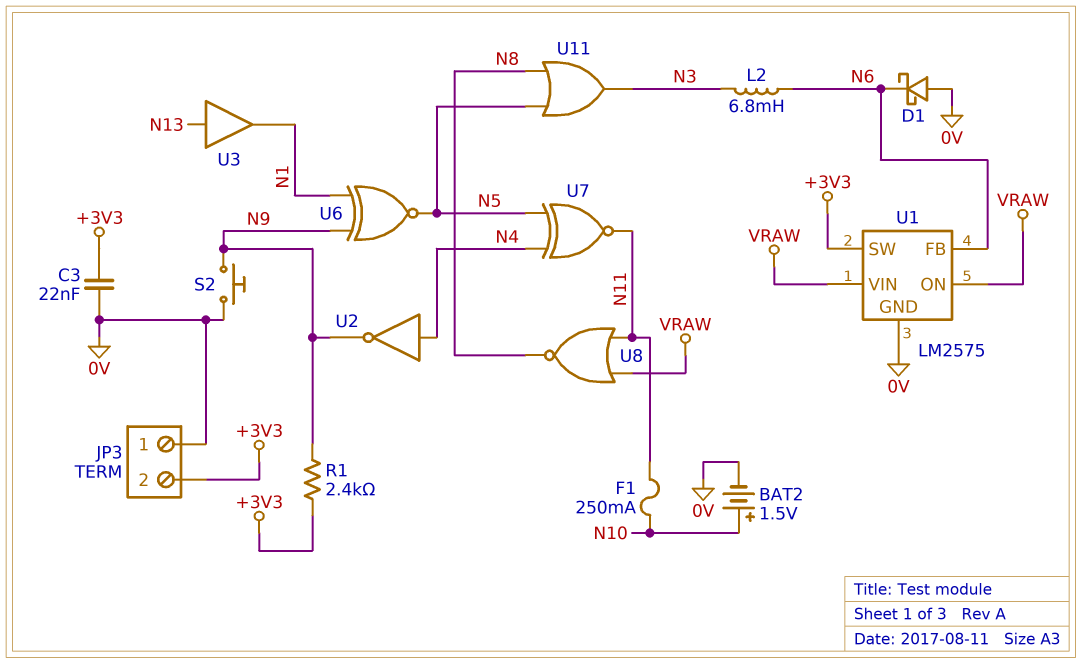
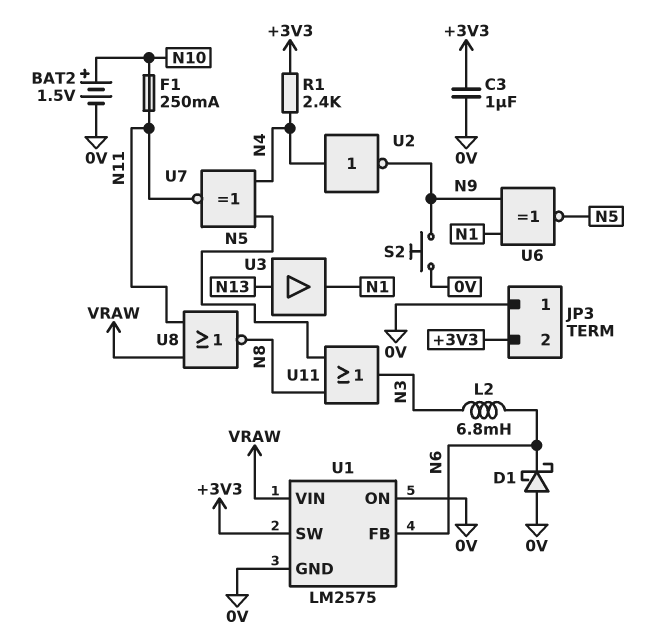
C3: 22nF (+3V3, 0V) -> 1uF (+3V3, 0V)
R1: 2.4k (+3V3, N9) -> 2.4k (+3V3, N4)
U1 pin ON: VRAW -> 0V

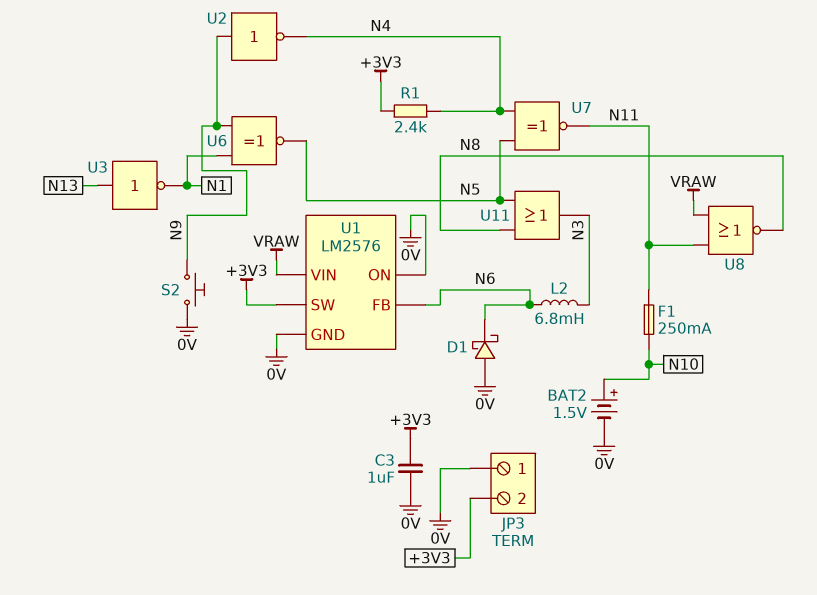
U1: LM2575 -> LM2576
U2: NOT (in N4, out N9) -> NOT (in N9, out N4)
U3: buffer (in N13, out N1) -> NOT (in N13, out N1)

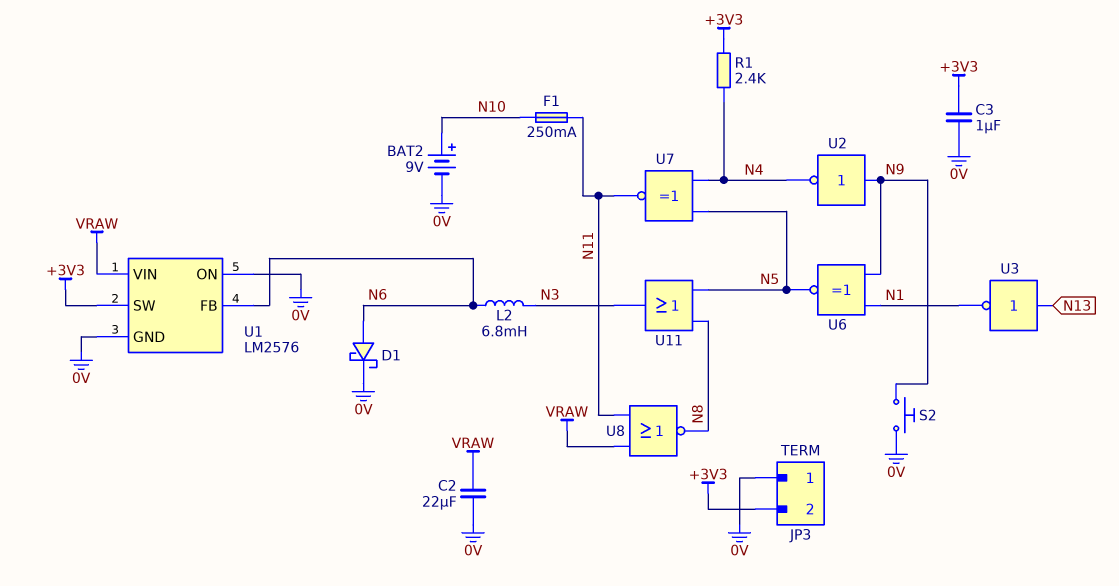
BAT2: 1.5V (plus N10, minus 0V) -> 9V (plus N10, minus 0V)
C2: none -> 22uF (0V, VRAW)
D1: schottky (A 0V, K N6) -> schottky (A N6, K 0V)

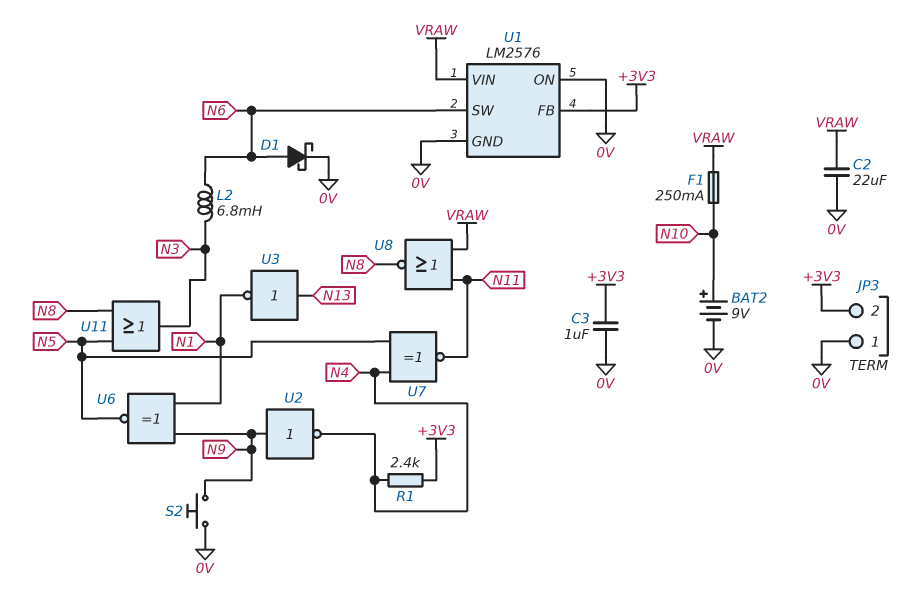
F1: 250mA (N10, N11) -> 250mA (N10, VRAW)
U1 pin FB: N6 -> +3V3
U1 pin SW: +3V3 -> N6

